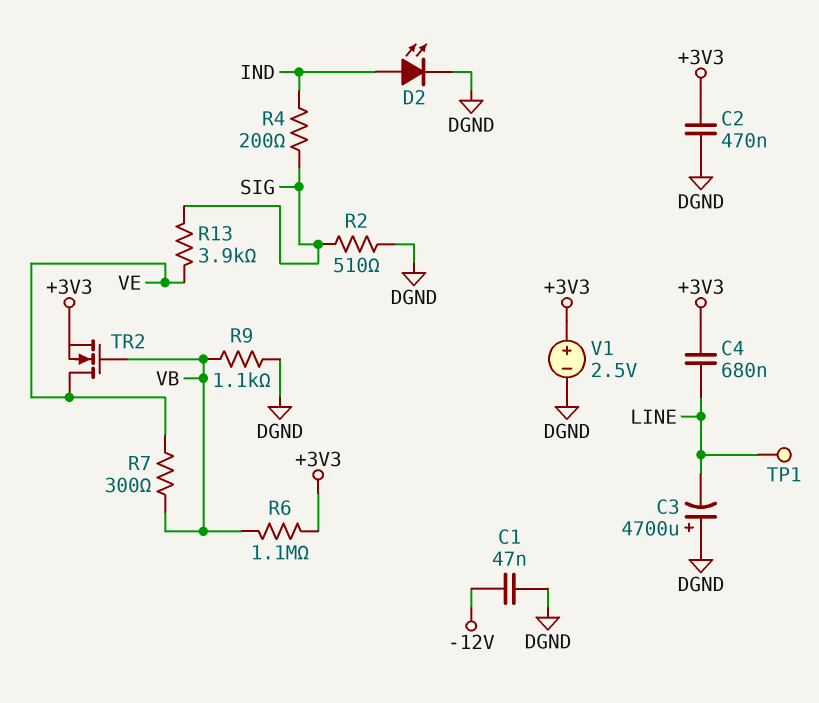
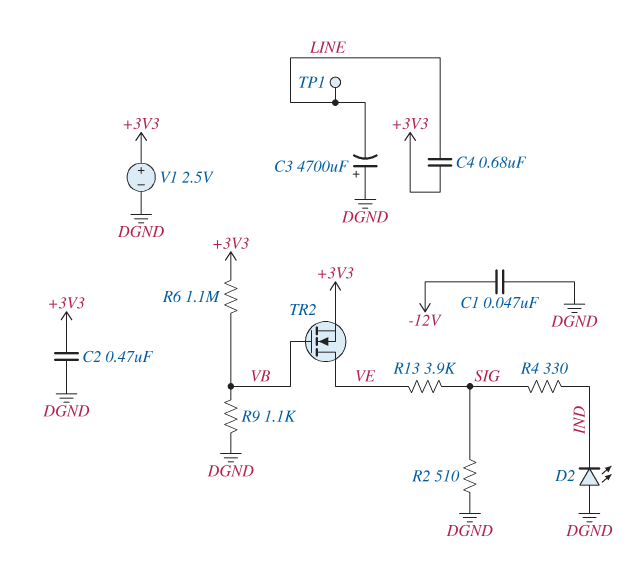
D2: LED (A IND, K DGND) -> LED (A DGND, K IND)
R4: 200 (IND, SIG) -> 330 (IND, SIG)
R7: 300 (VB, VE) -> none

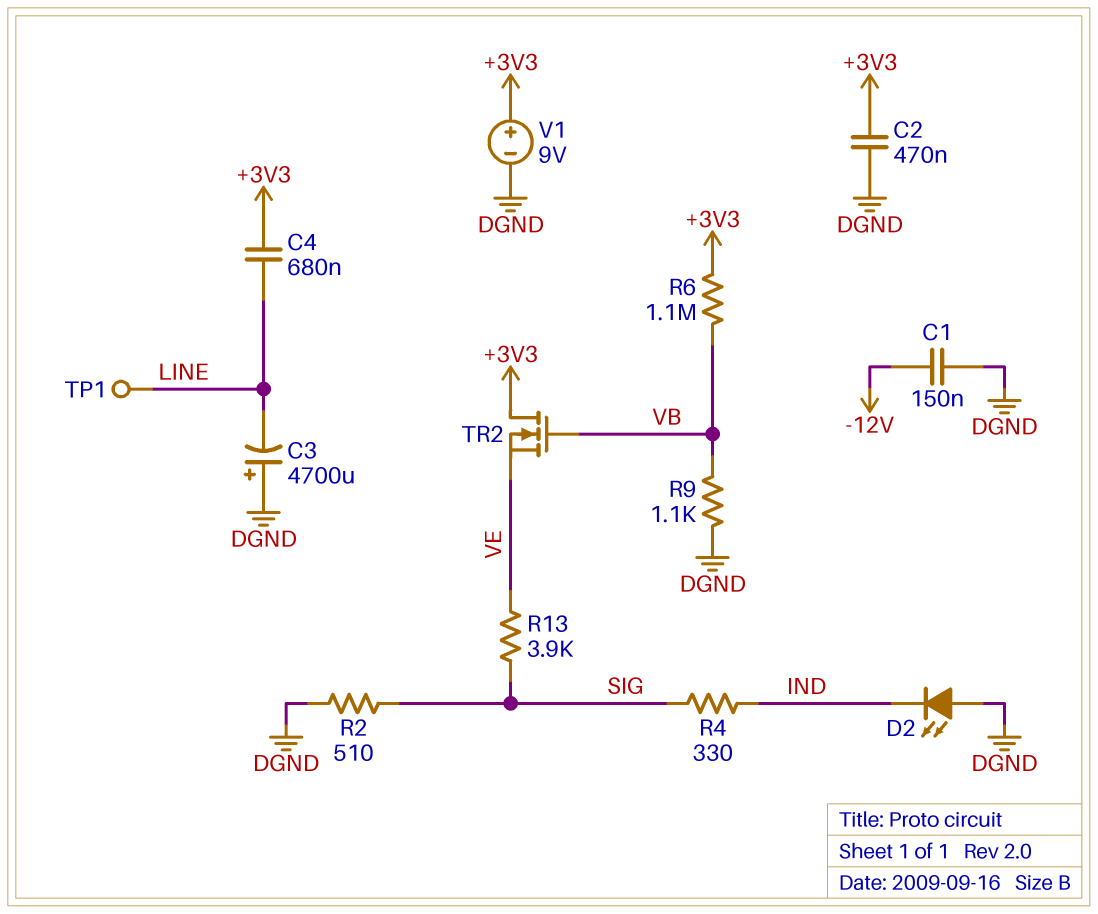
C1: 47nF (-12V, DGND) -> 150nF (-12V, DGND)
TR2: NMOS (G VB, D VE, S +3V3) -> NMOS (G VB, D +3V3, S VE)
V1: 2.5V (plus +3V3, minus DGND) -> 9V (plus +3V3, minus DGND)

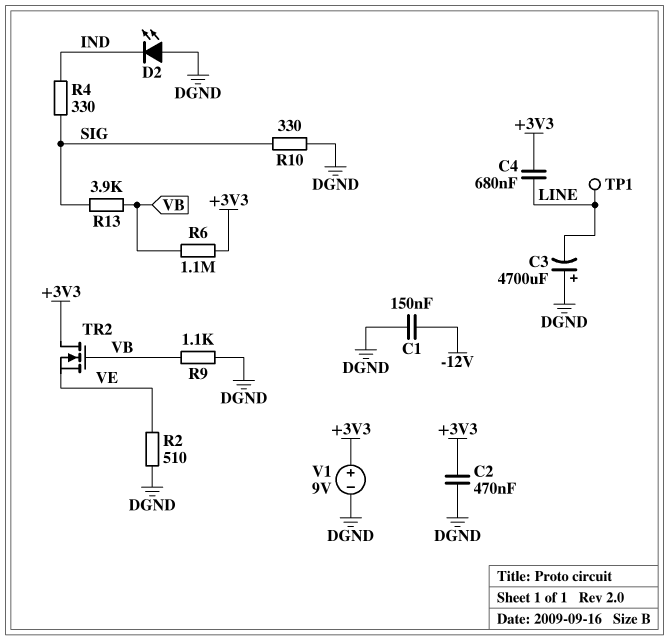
R2: 510 (DGND, SIG) -> 510 (DGND, VE)
R10: none -> 330 (DGND, SIG)
R13: 3.9k (SIG, VE) -> 3.9k (SIG, VB)

